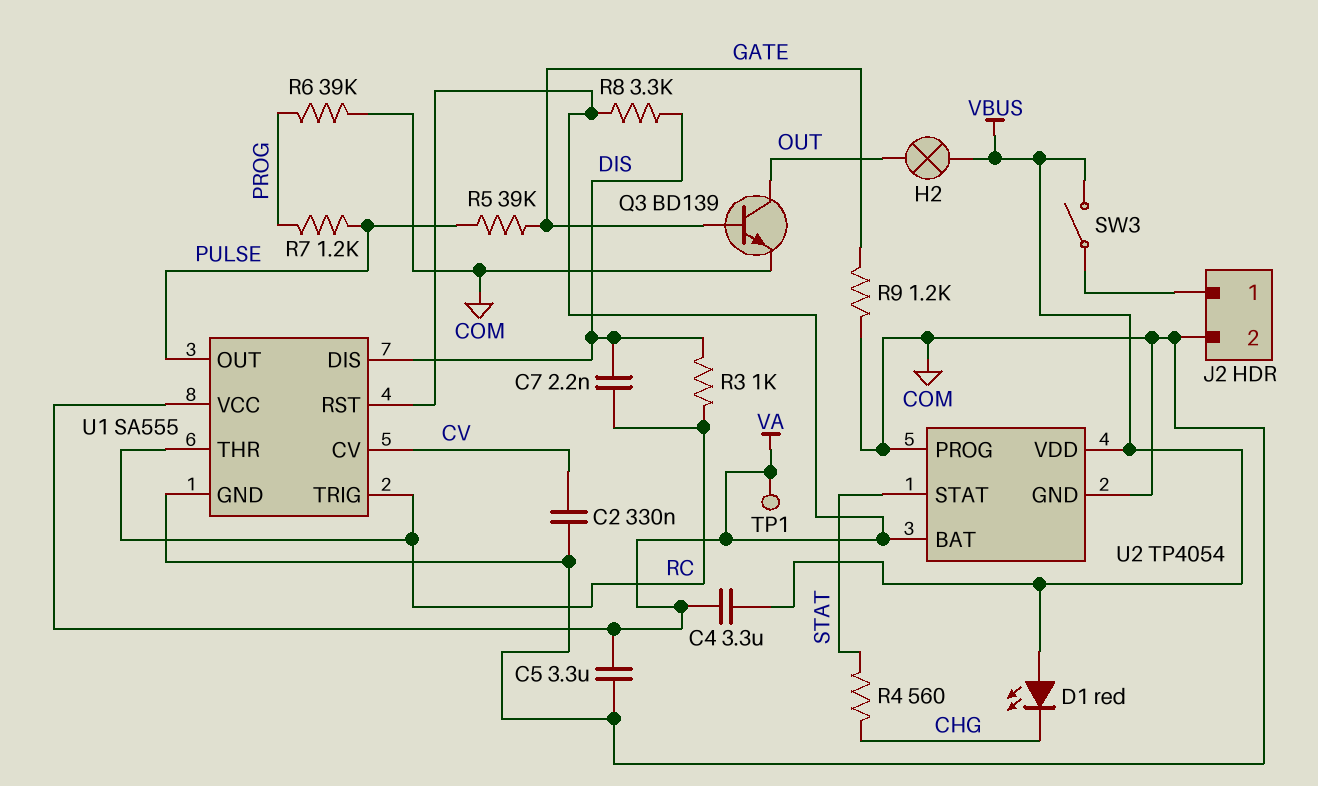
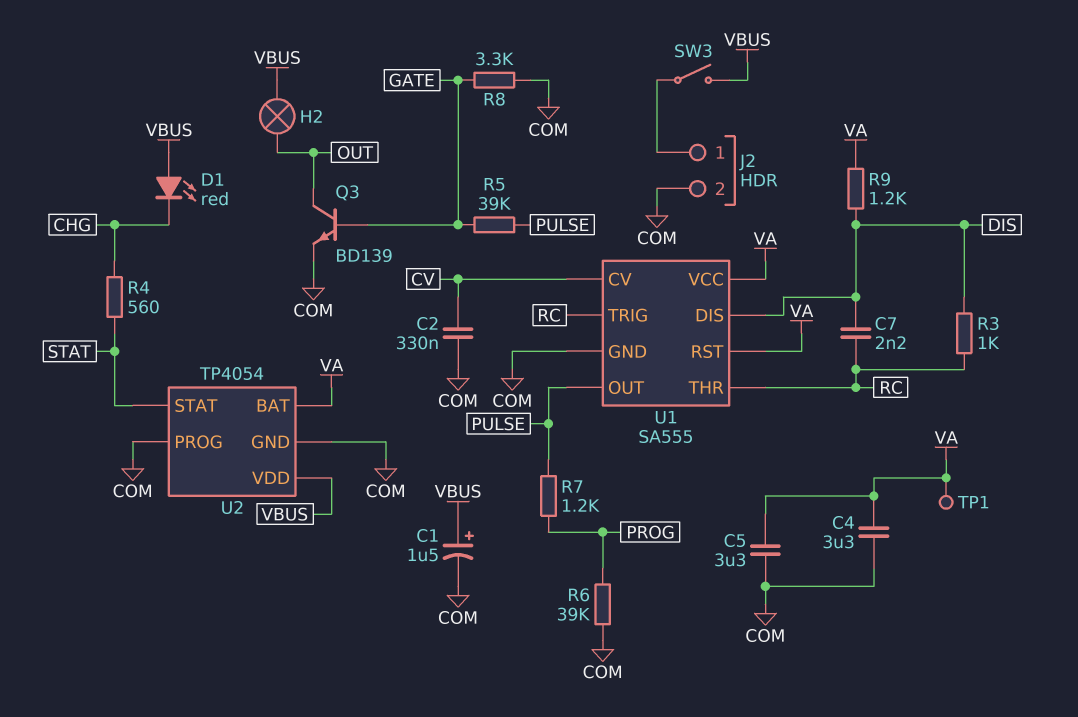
C1: none -> 1.5uF (plus VBUS, minus COM)
C4: 3.3uF (VA, VBUS) -> 3.3uF (COM, VA)
R8: 3.3k (DIS, VA) -> 3.3k (COM, GATE)
R9: 1.2k (COM, GATE) -> 1.2k (DIS, VA)

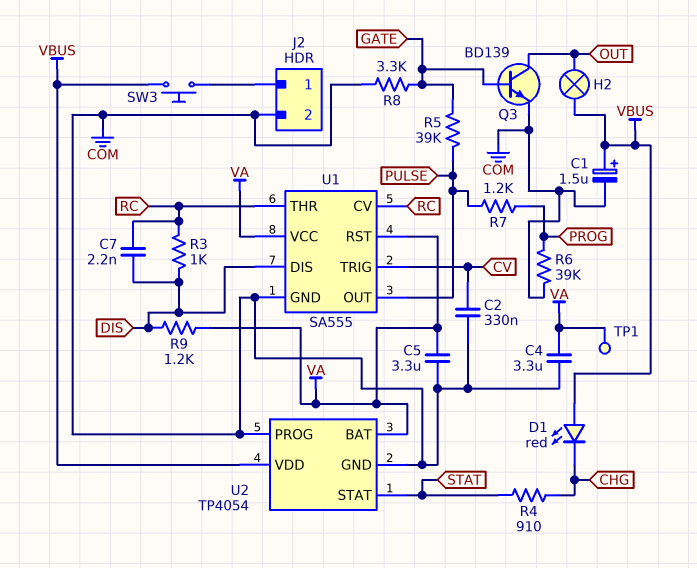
R4: 560 (CHG, STAT) -> 910 (CHG, STAT)
SW3: switch (J2/1, VBUS) -> button (J2/1, VBUS)
U1 pin CV: CV -> RC
U1 pin TRIG: RC -> CV

